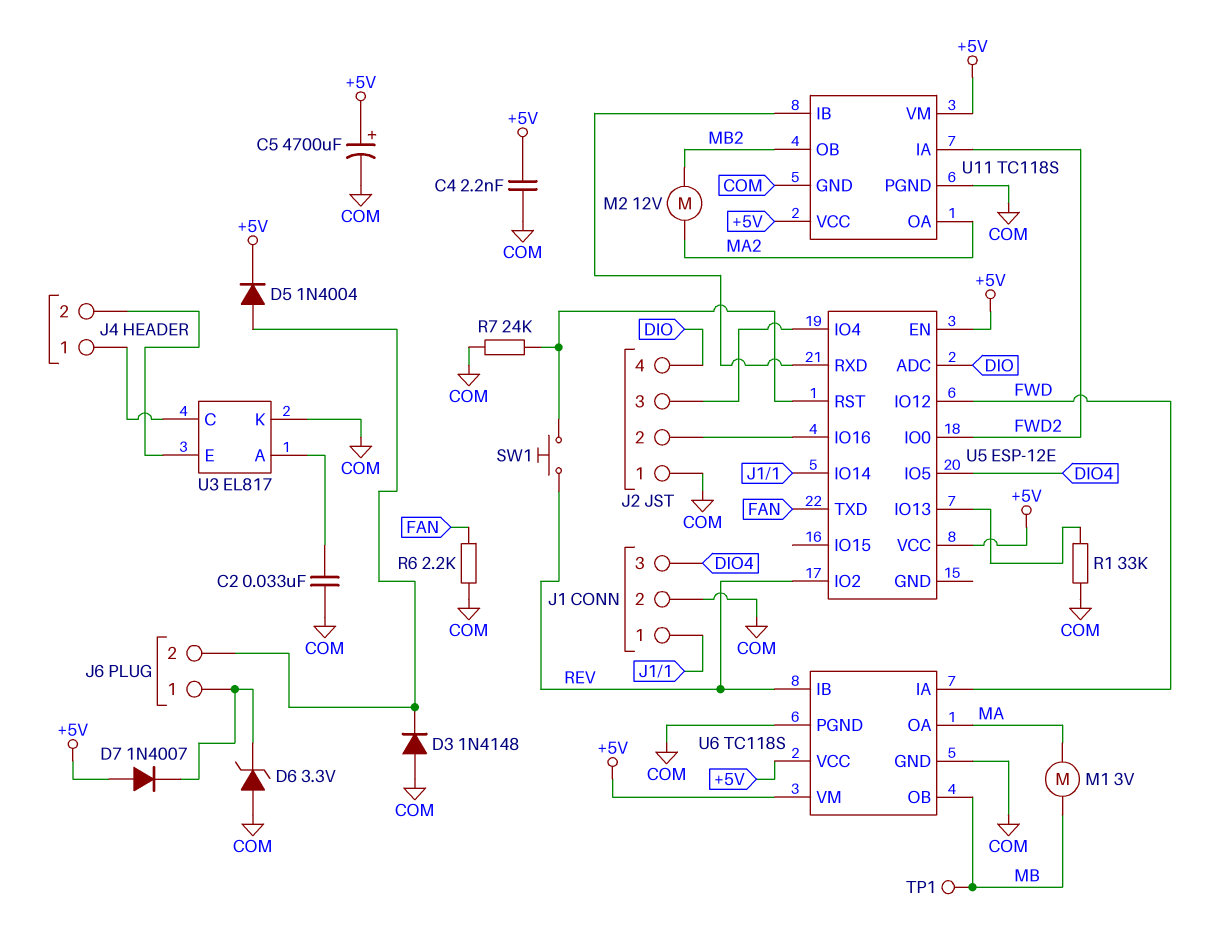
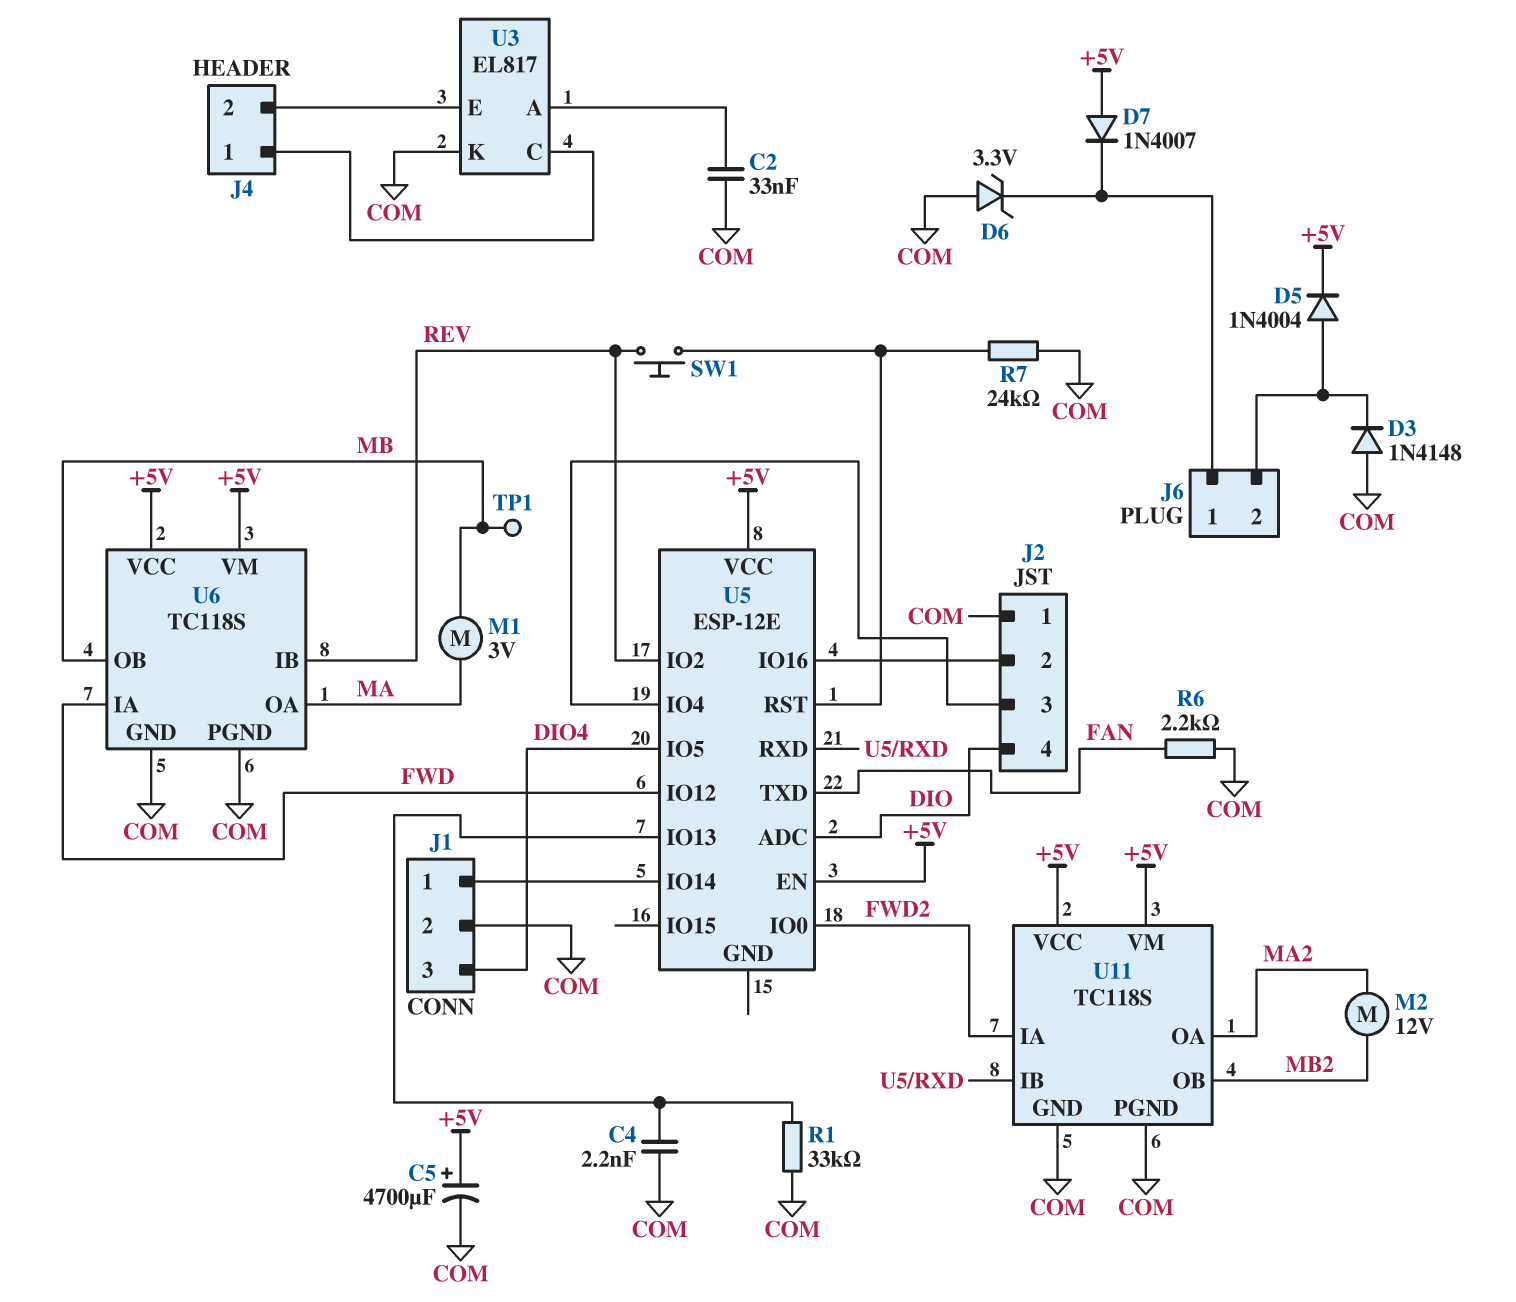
C4: 2.2nF (+5V, COM) -> 2.2nF (COM, U5/IO13)

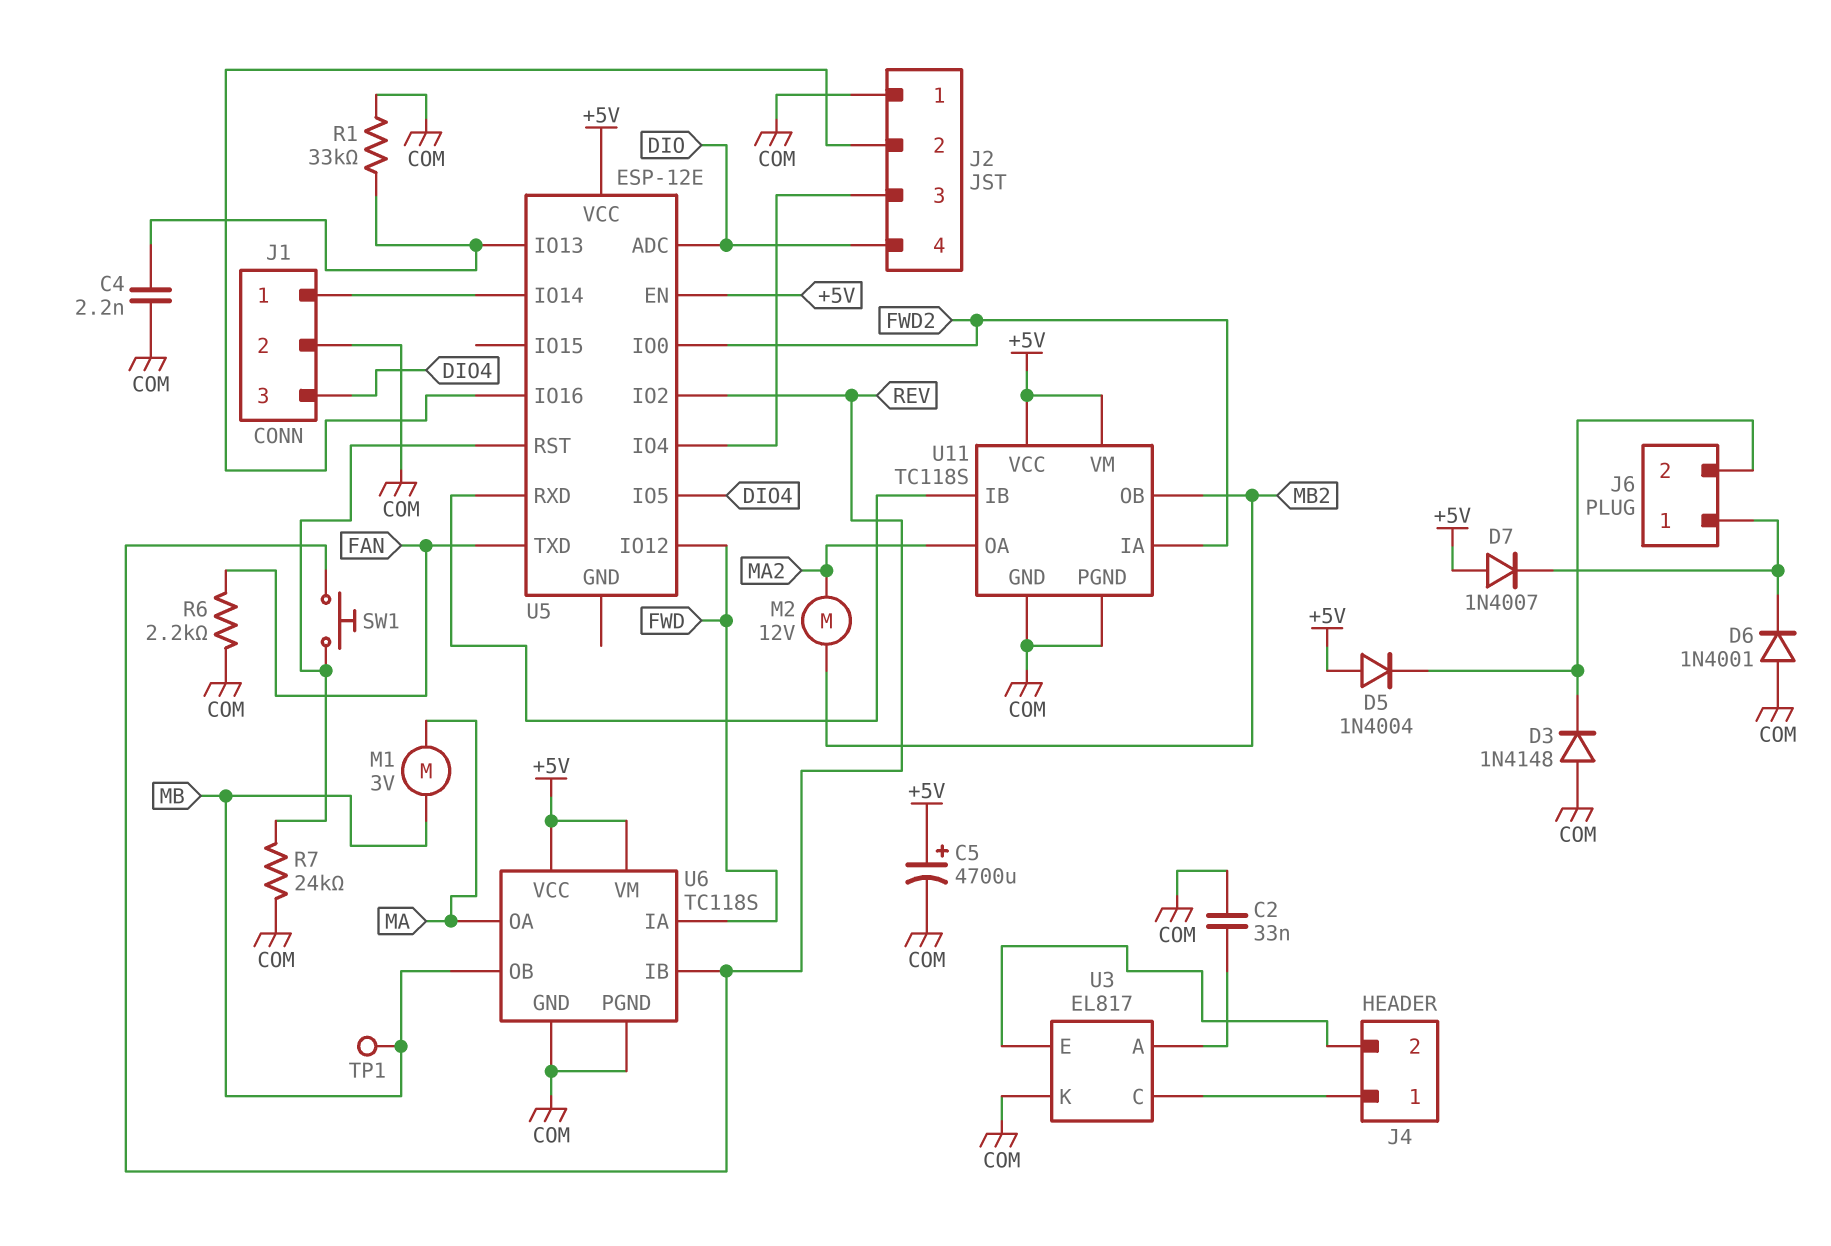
D5: diode 1N4004 (A J6/2, K +5V) -> diode 1N4004 (A +5V, K J6/2)
D6: zener 3.3V (A COM, K J6/1) -> diode 1N4001 (A COM, K J6/1)

